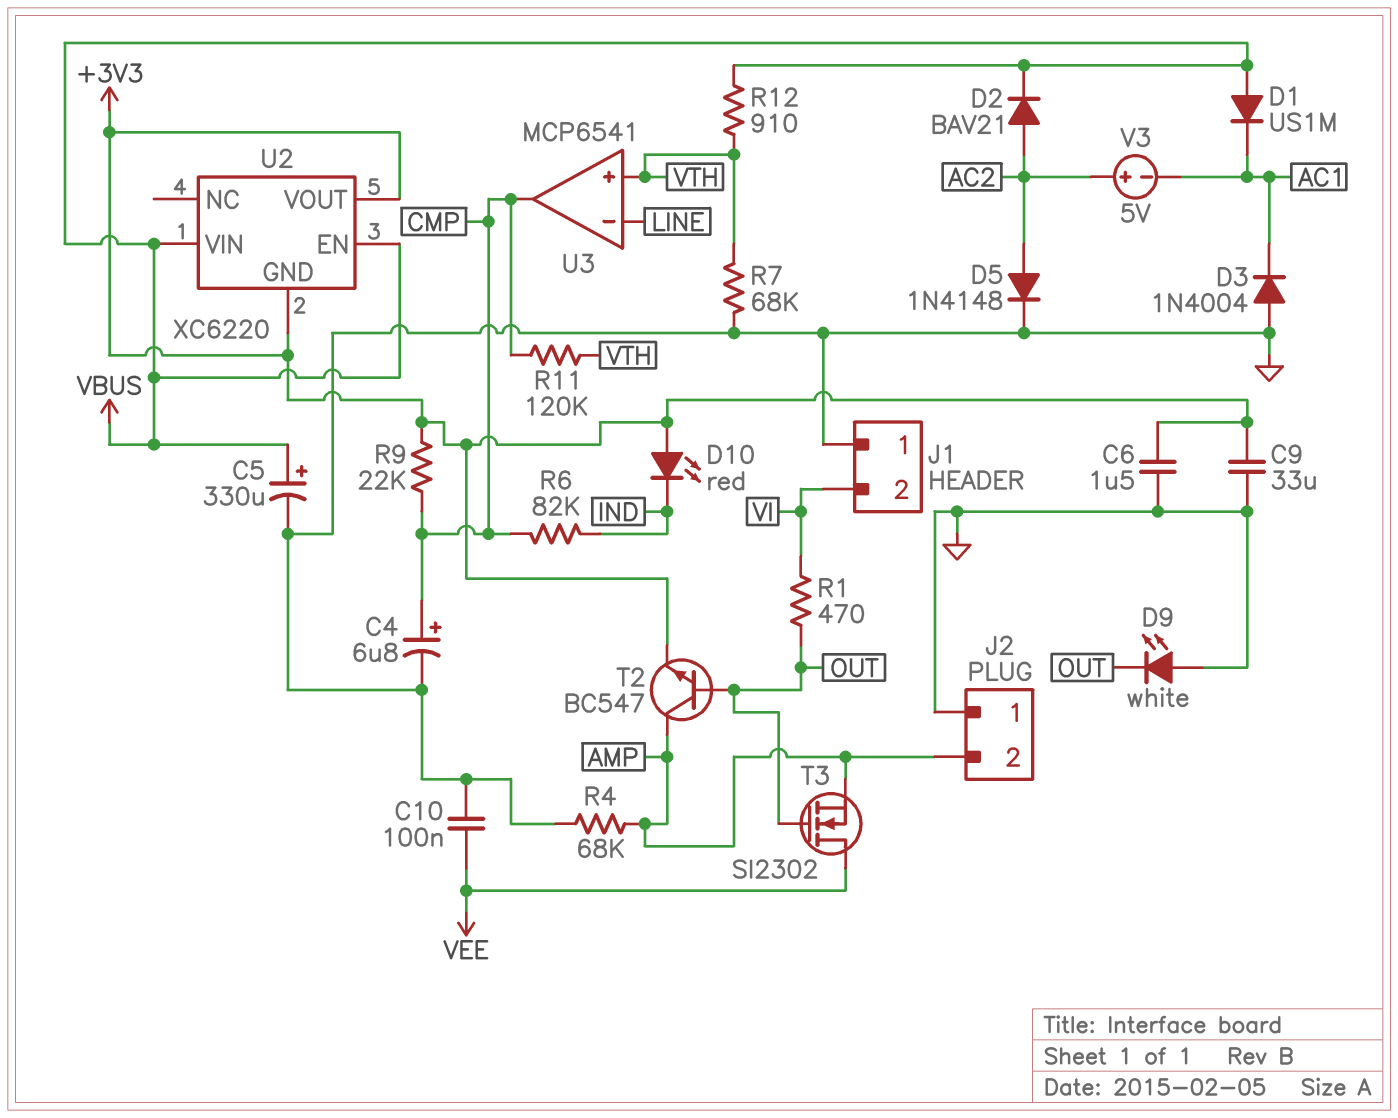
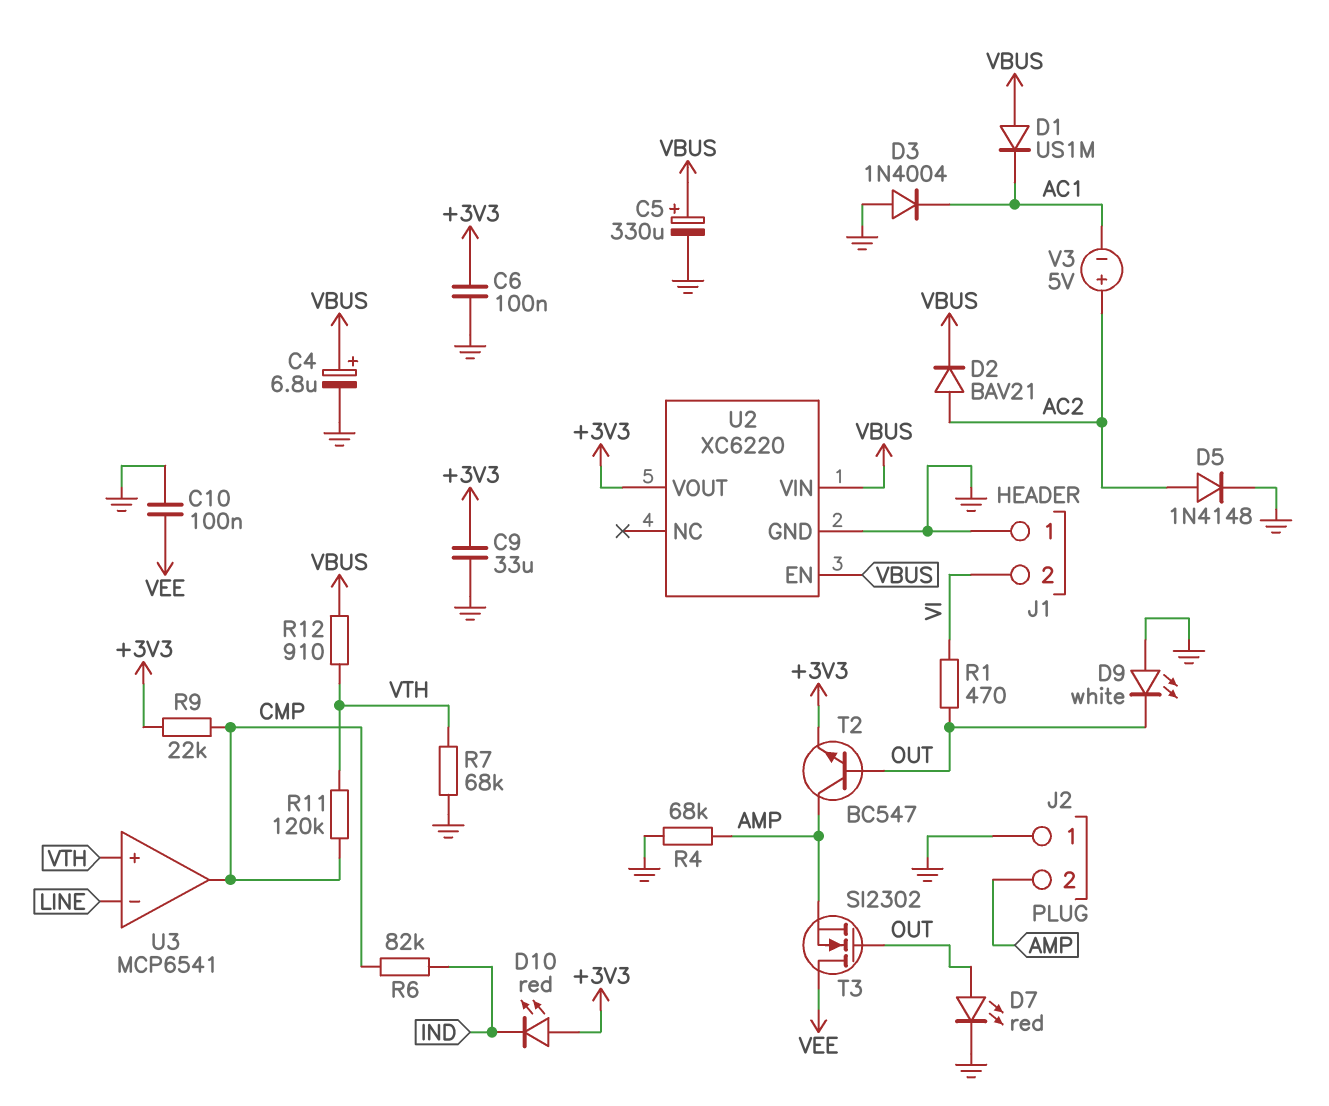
C4: 6.8uF (plus CMP, minus GND) -> 6.8uF (plus VBUS, minus GND)
C6: 1.5uF (+3V3, GND) -> 100nF (+3V3, GND)
D7: none -> LED red (A OUT, K GND)
U2 pin GND: +3V3 -> GND

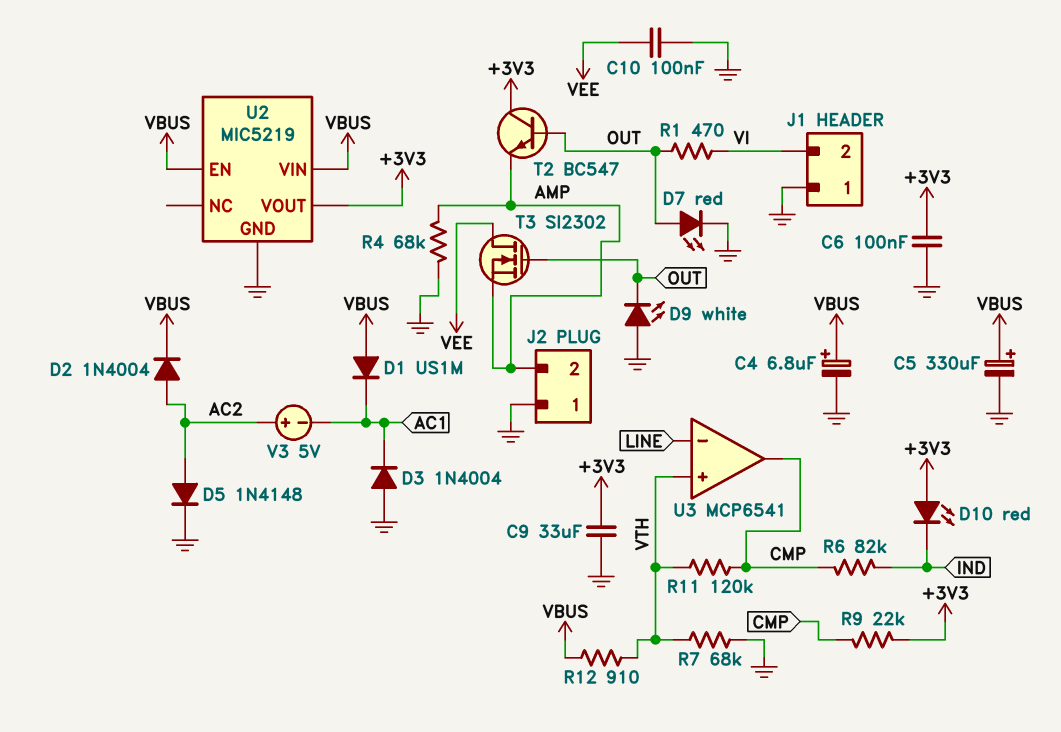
D2: diode BAV21 (A AC2, K VBUS) -> diode 1N4004 (A AC2, K VBUS)
T2: NPN BC547 (B OUT, C AMP, E +3V3) -> NPN BC547 (B OUT, C +3V3, E AMP)
U2: XC6220 -> MIC5219

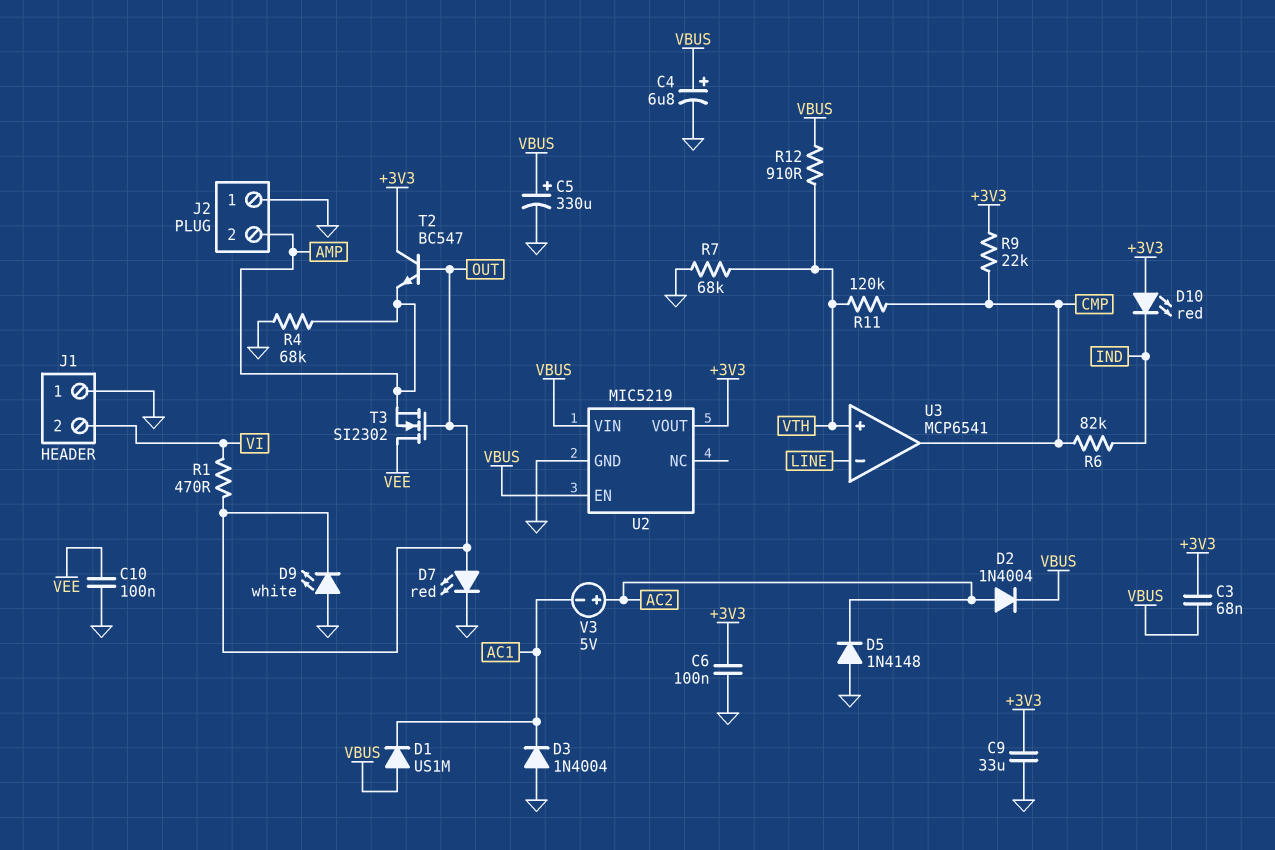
C3: none -> 68nF (+3V3, VBUS)
D5: diode 1N4148 (A AC2, K GND) -> diode 1N4148 (A GND, K AC2)

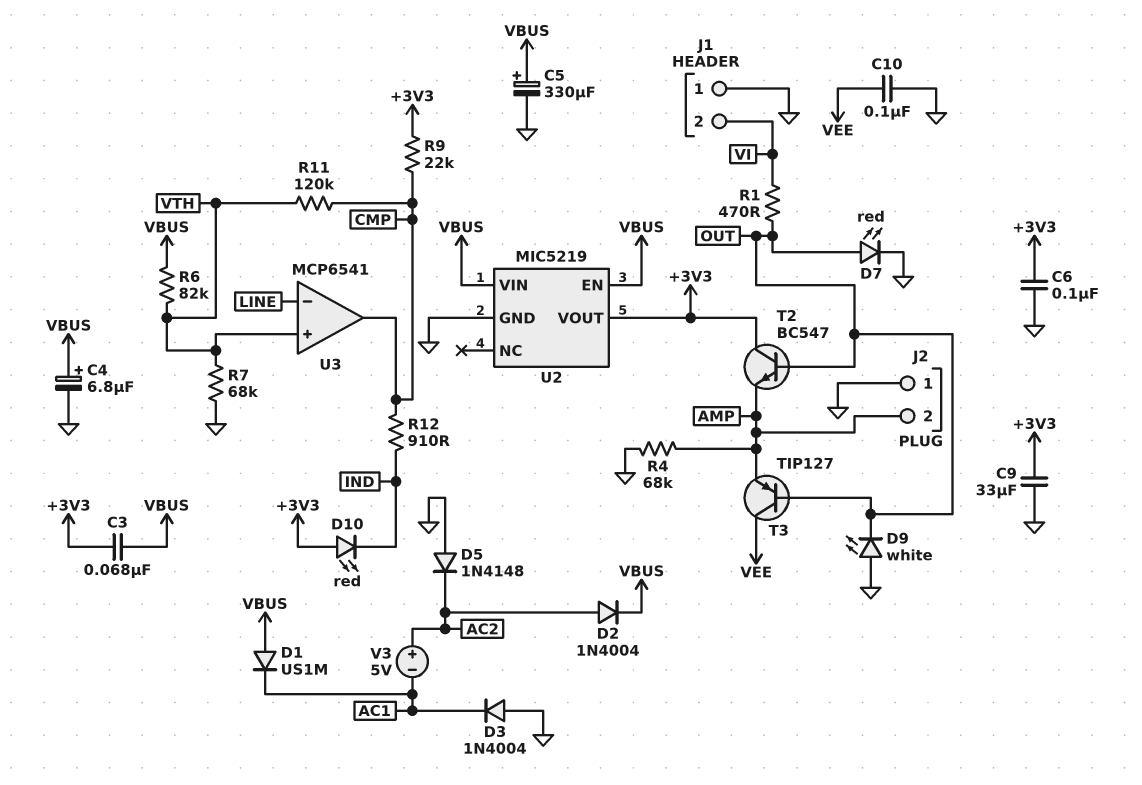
R6: 82k (CMP, IND) -> 82k (VBUS, VTH)
R12: 910 (VBUS, VTH) -> 910 (CMP, IND)
T3: NMOS SI2302 (G OUT, D VEE, S AMP) -> PNP TIP127 (B OUT, C VEE, E AMP)

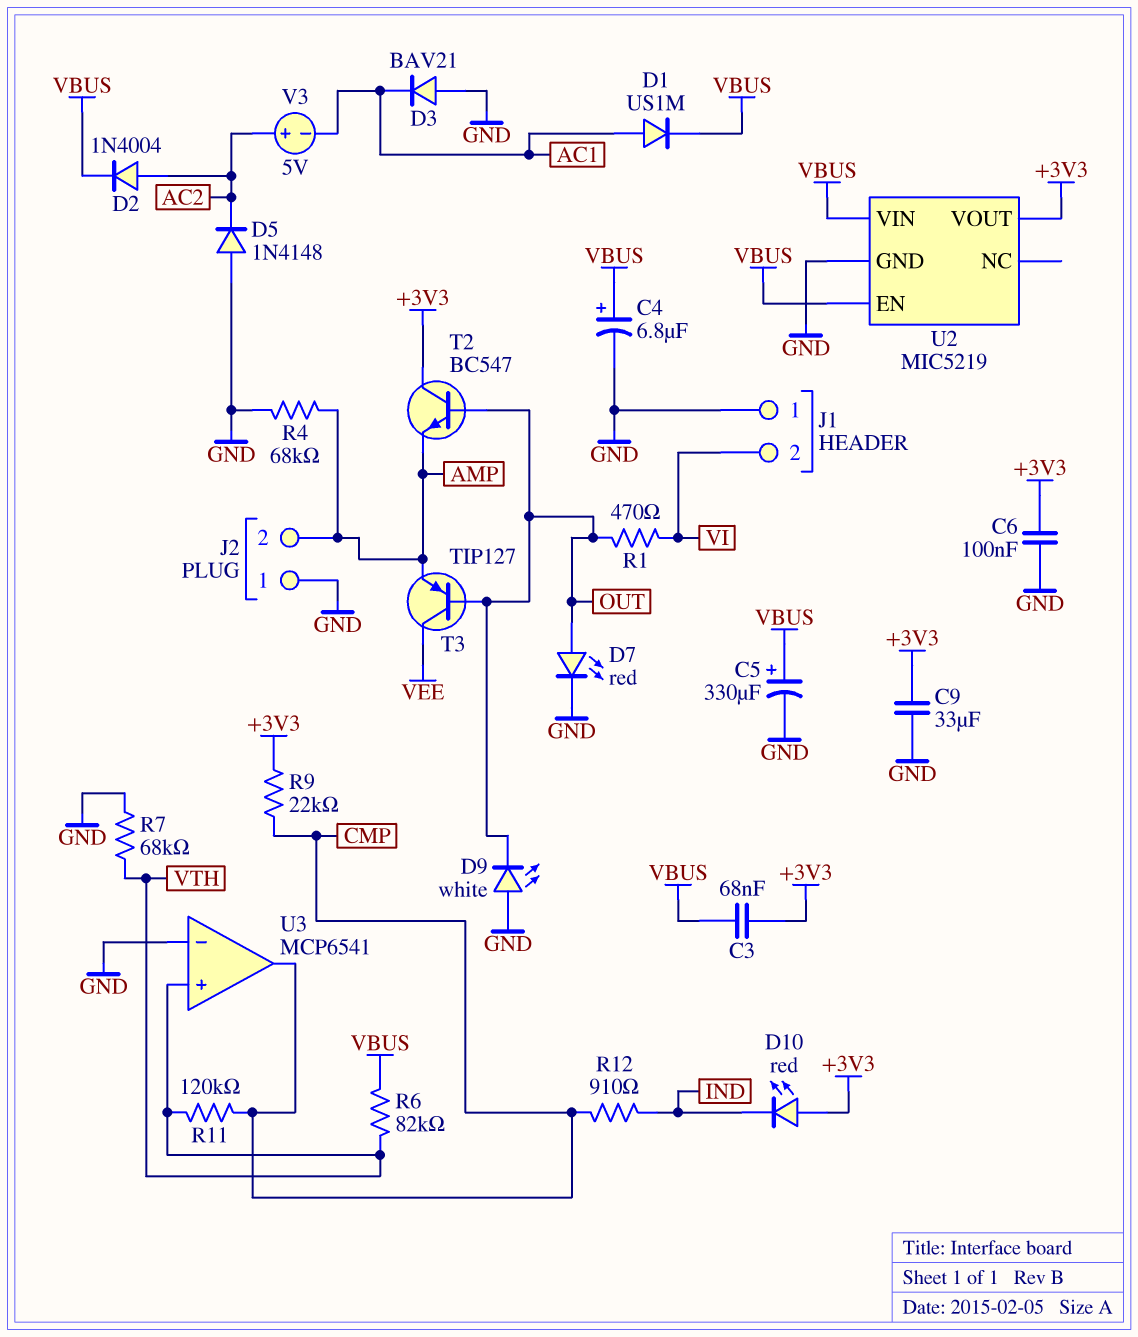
C10: 100nF (GND, VEE) -> none
D1: diode US1M (A VBUS, K AC1) -> diode US1M (A AC1, K VBUS)
D3: diode 1N4004 (A GND, K AC1) -> diode BAV21 (A GND, K AC1)
U3 pin in-: LINE -> GND

